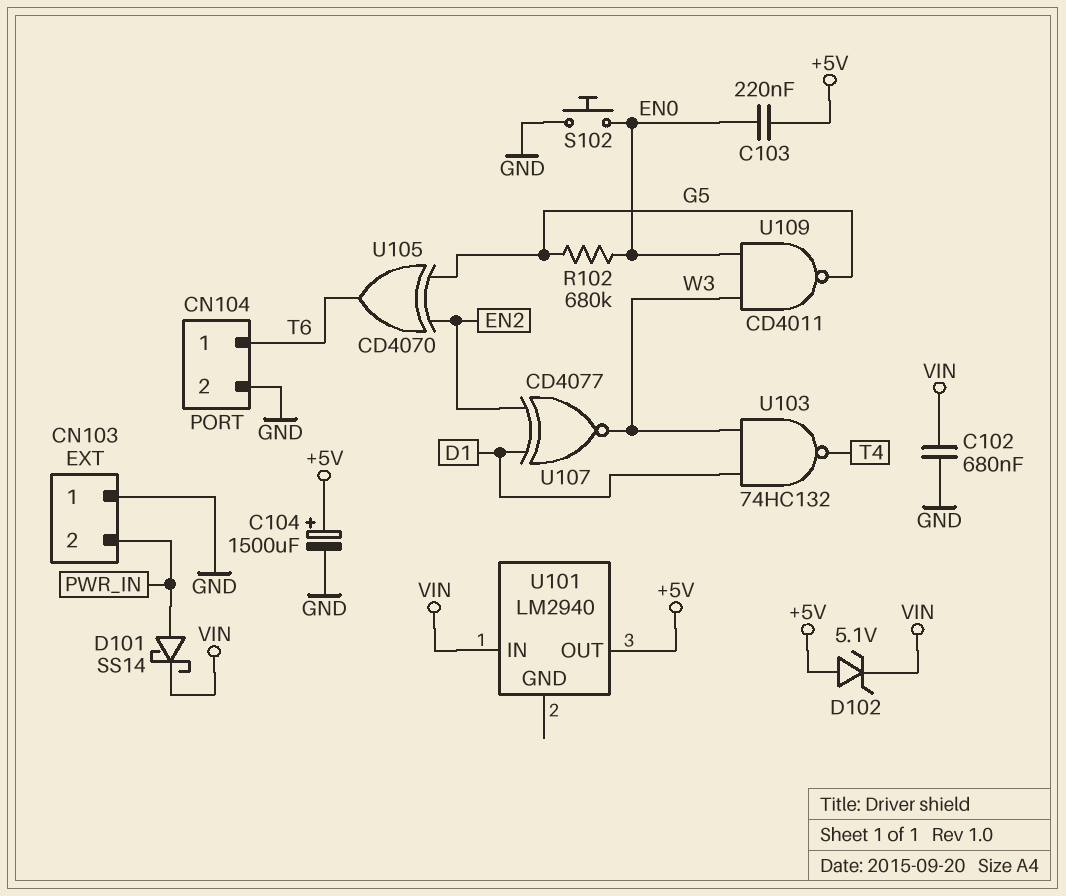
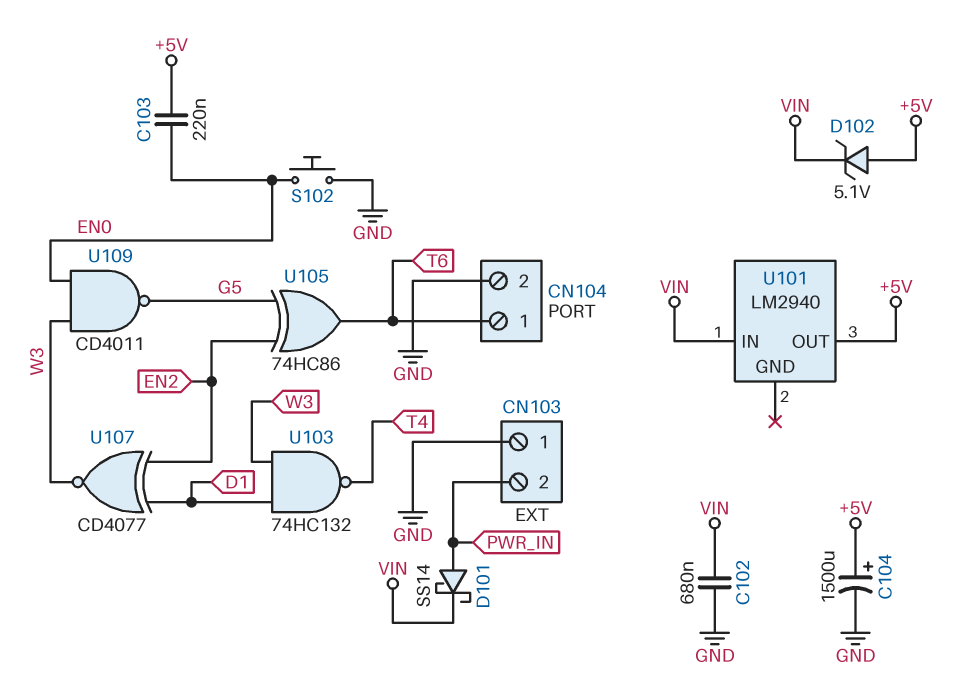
R102: 680k (EN0, G5) -> none
U105: XOR CD4070 (in EN2, in G5, out T6) -> XOR 74HC86 (in EN2, in G5, out T6)

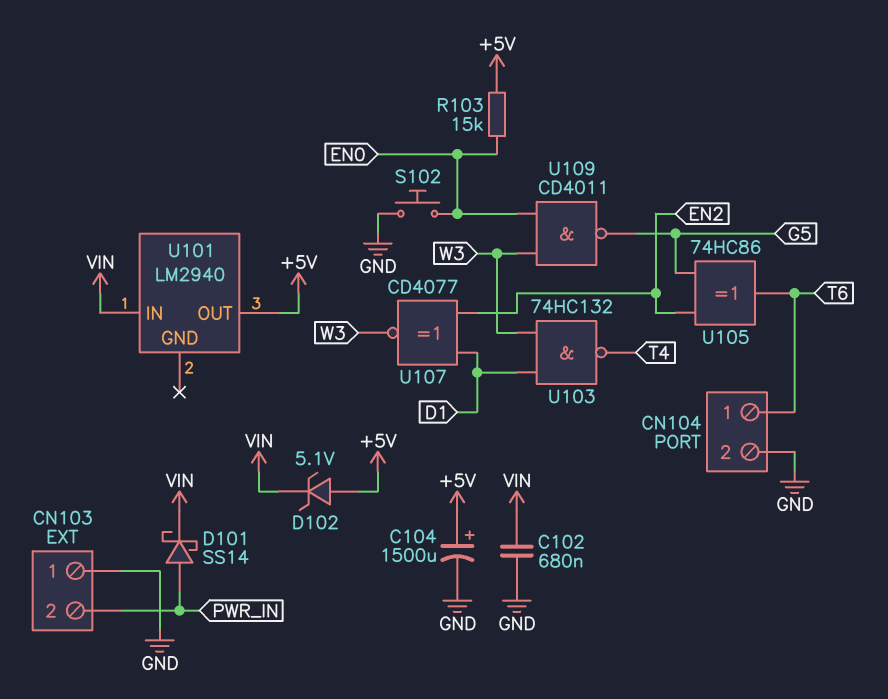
C103: 220nF (+5V, EN0) -> none
R103: none -> 15k (+5V, EN0)

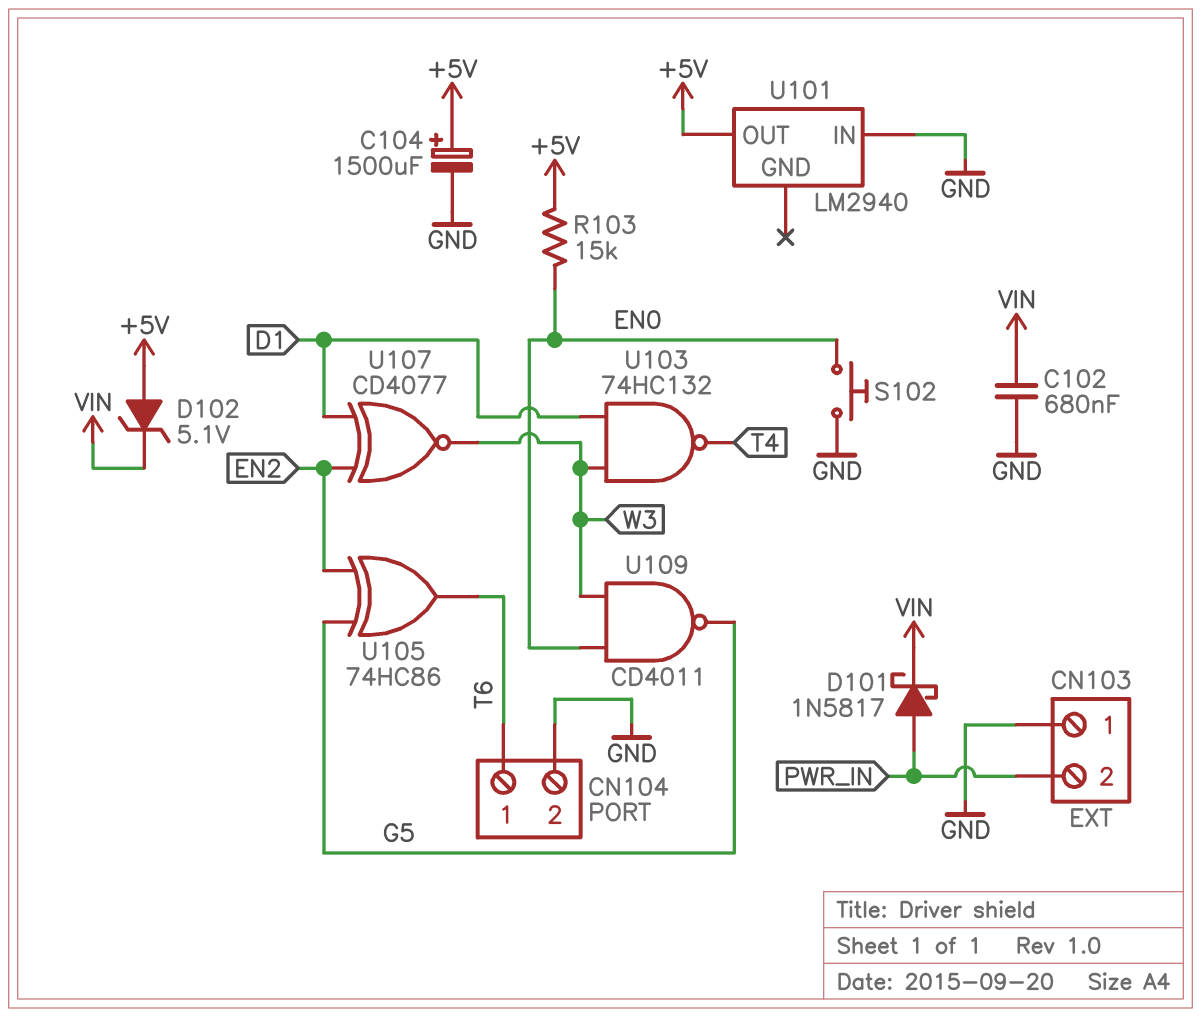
D101: schottky SS14 (A PWR_IN, K VIN) -> schottky 1N5817 (A PWR_IN, K VIN)
U101 pin IN: VIN -> GND

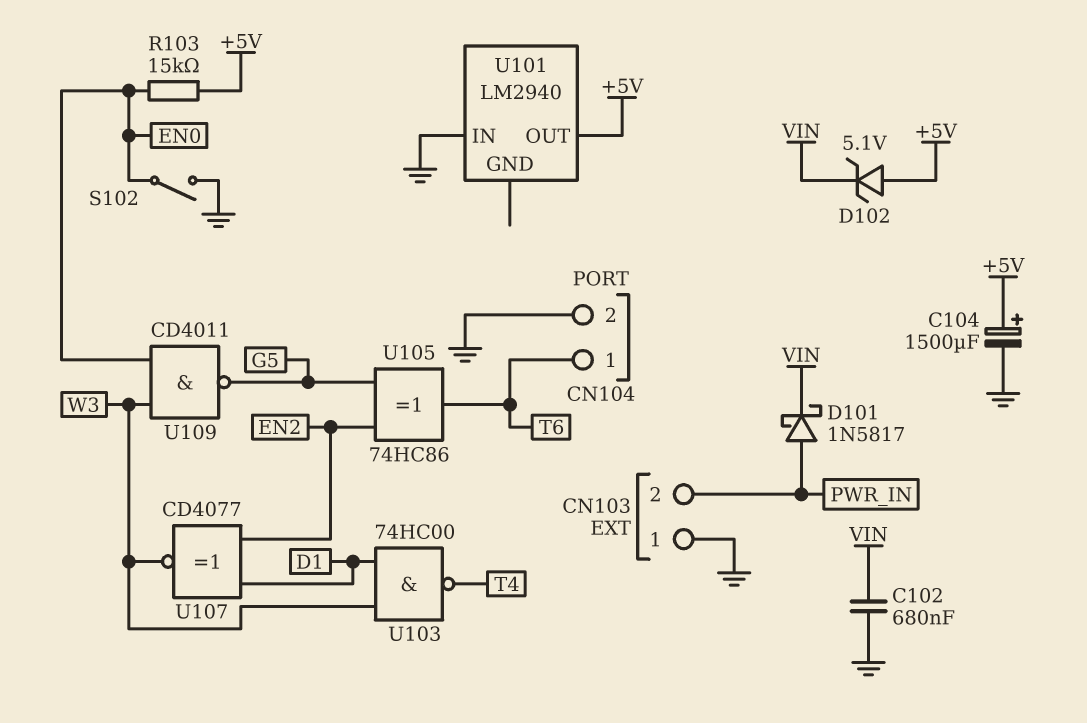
S102: button (EN0, GND) -> switch (EN0, GND)
U103: NAND 74HC132 (in D1, in W3, out T4) -> NAND 74HC00 (in D1, in W3, out T4)

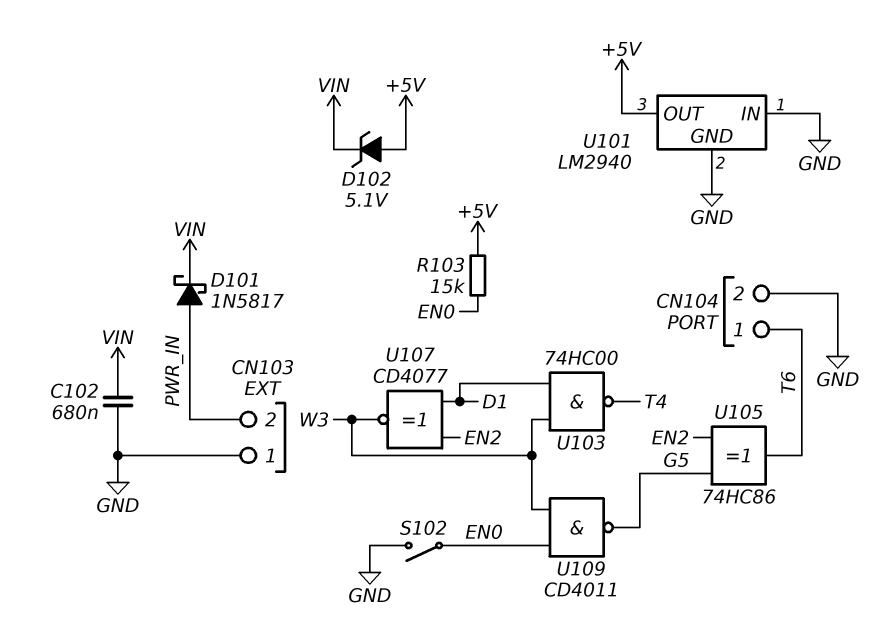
C104: 1500uF (plus +5V, minus GND) -> none
U101 pin GND: none -> GND

